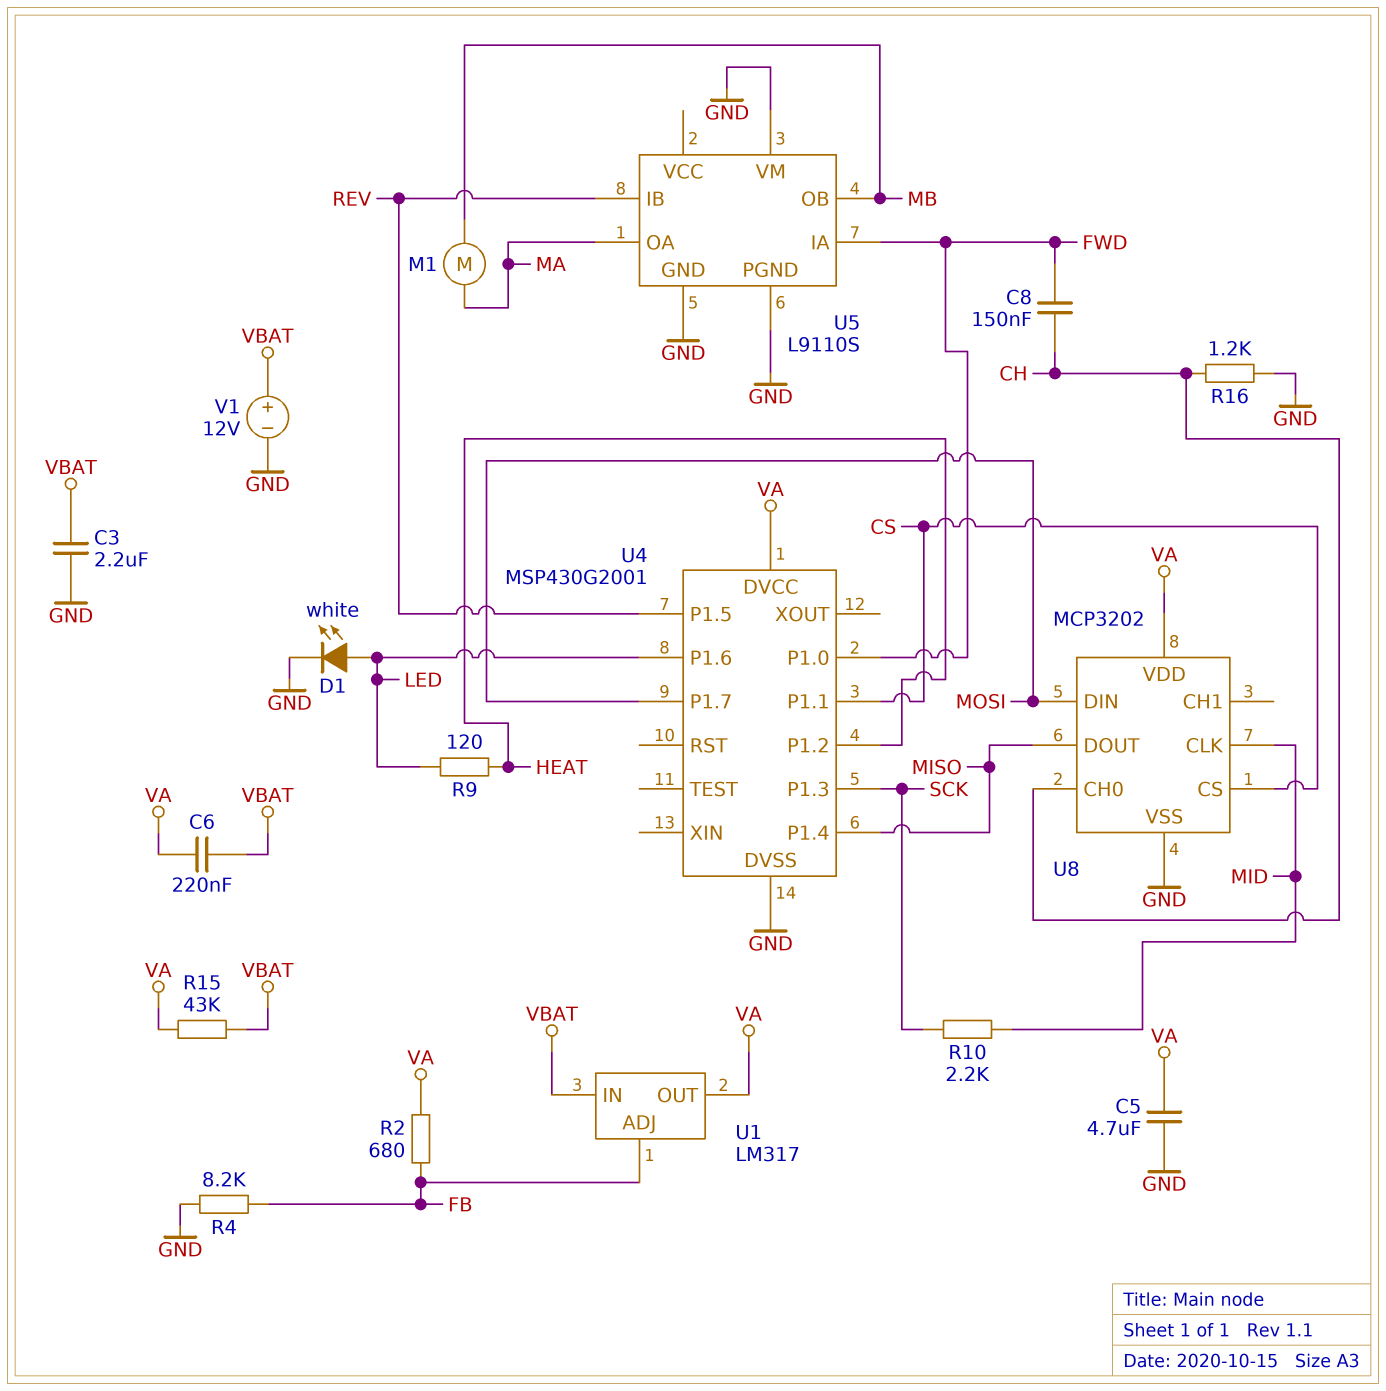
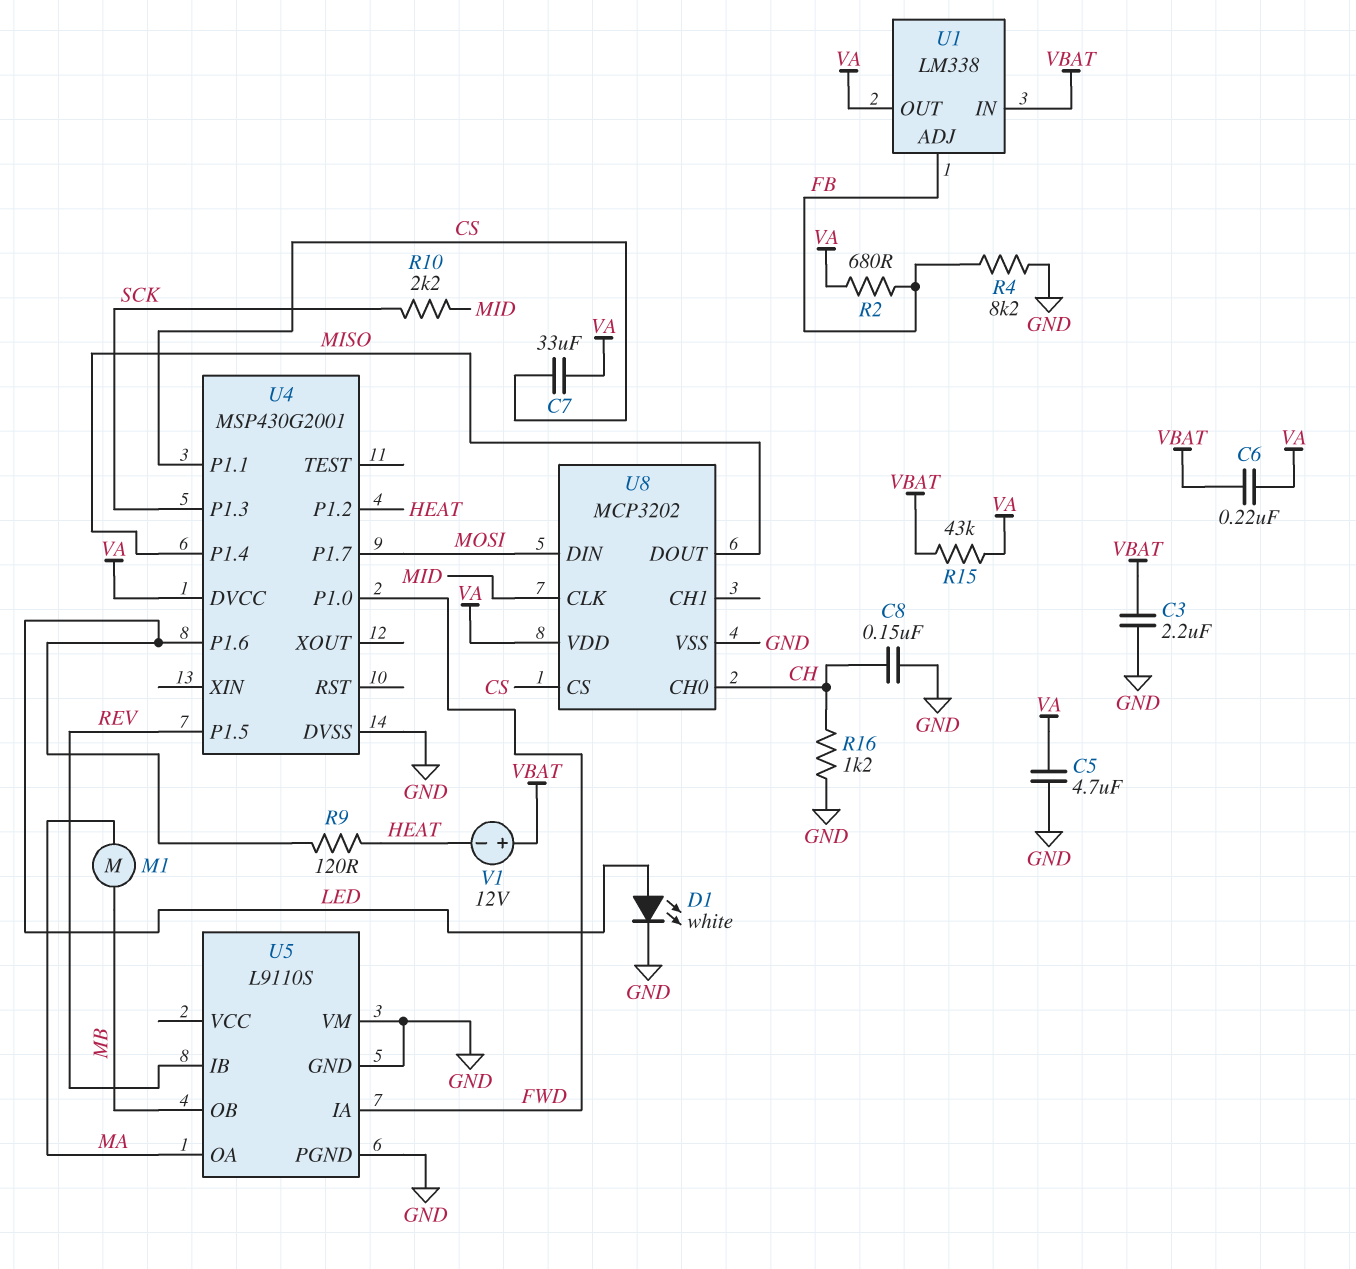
C7: none -> 33uF (CS, VA)
C8: 150nF (CH, FWD) -> 150nF (CH, GND)
U1: LM317 -> LM338
V1: 12V (plus VBAT, minus GND) -> 12V (plus VBAT, minus HEAT)

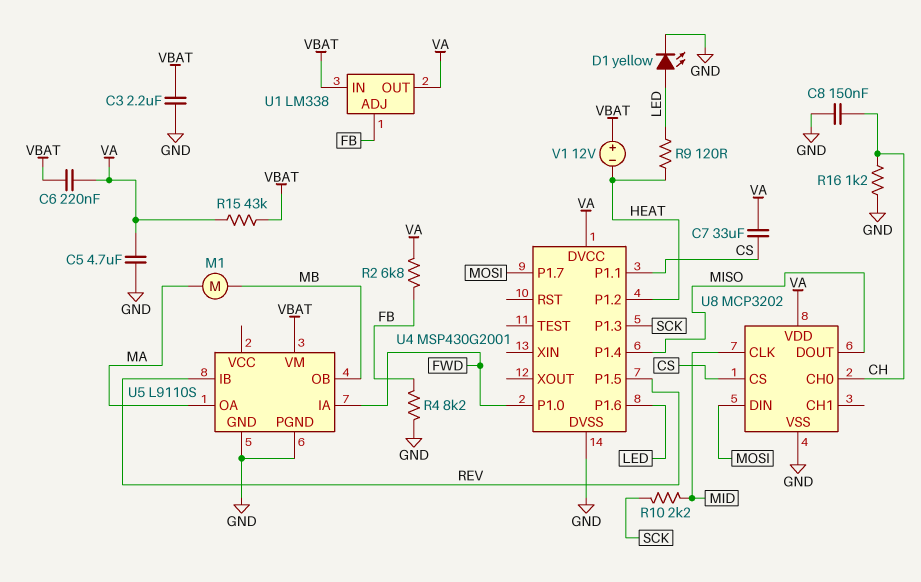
D1: LED white (A LED, K GND) -> LED yellow (A LED, K GND)
R2: 680 (FB, VA) -> 6.8k (FB, VA)
U5 pin VM: GND -> VBAT

